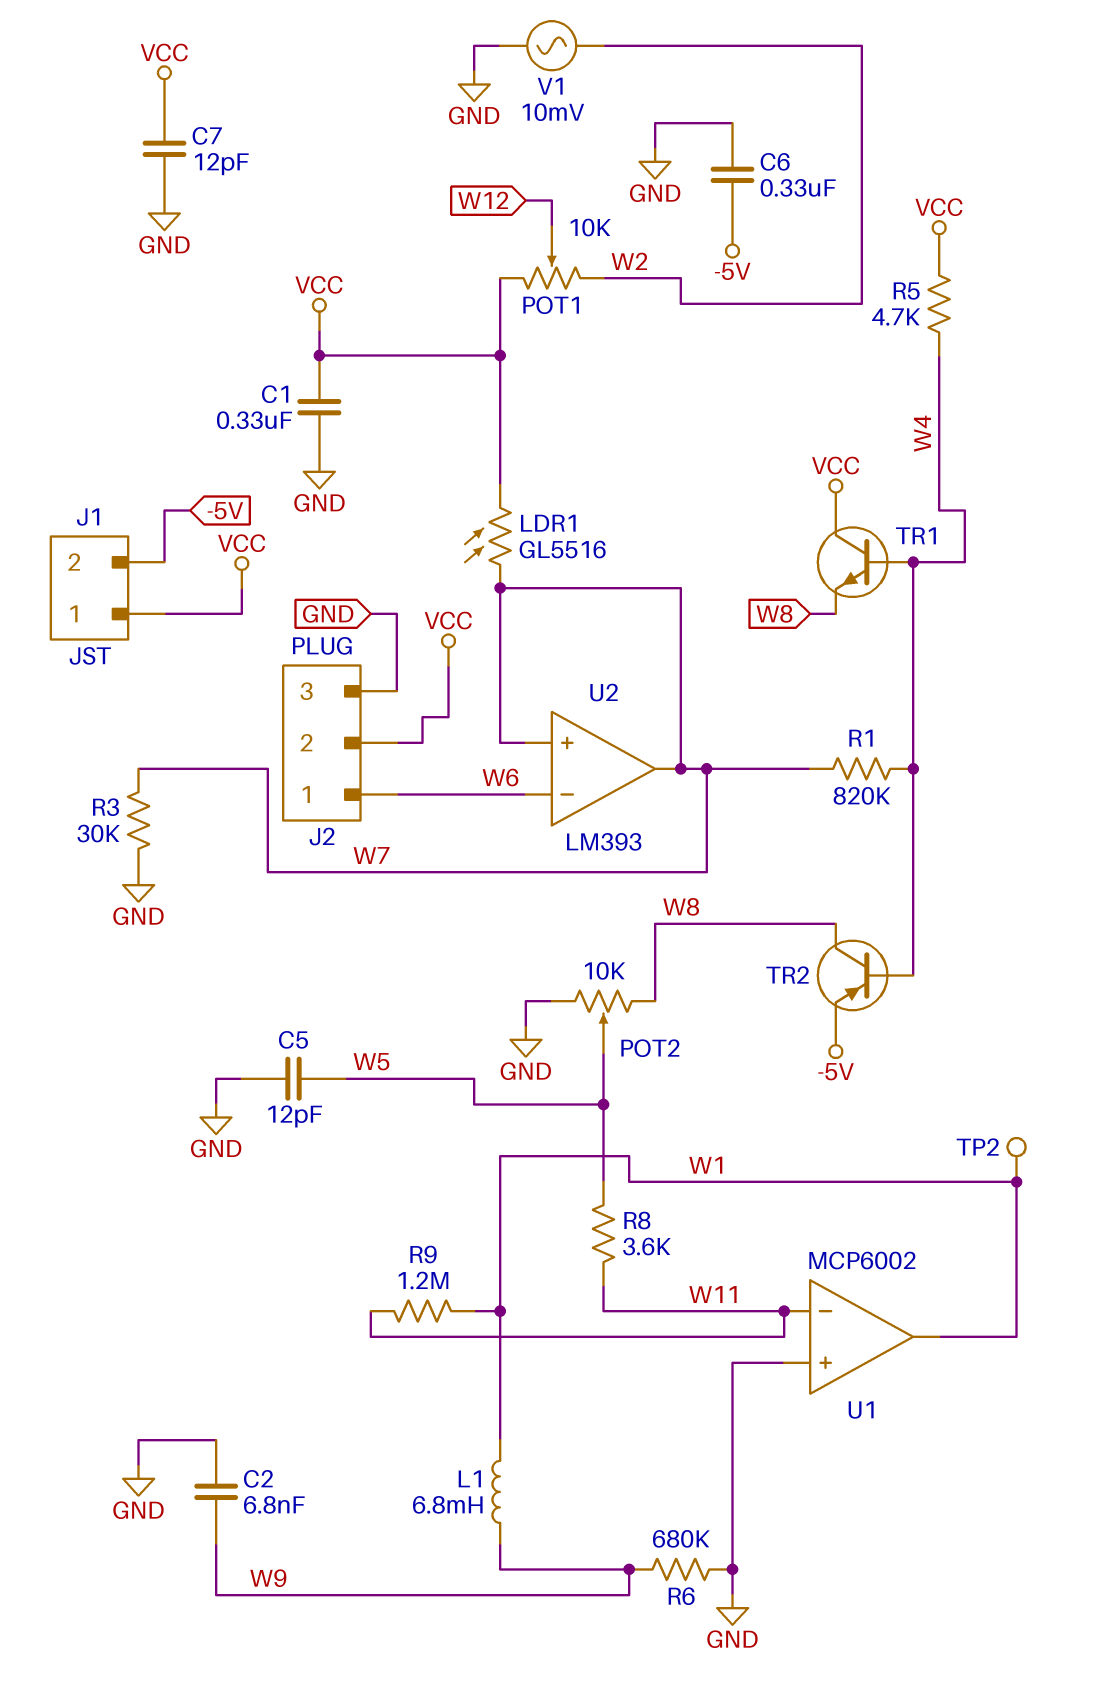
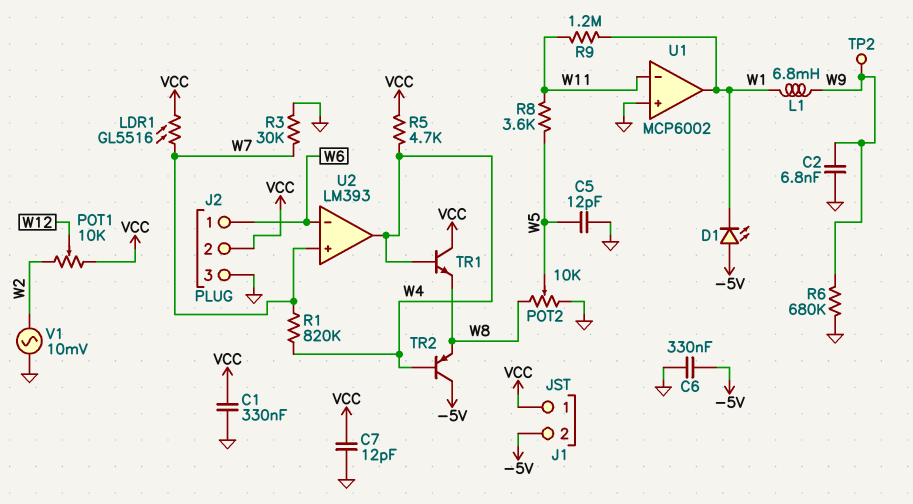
D1: none -> LED (A -5V, K W1)
TP2: test point (W1) -> test point (W9)
TR2: PNP (B W4, C W8, E -5V) -> PNP (B W4, C -5V, E W8)
U2 pin out: W7 -> W4

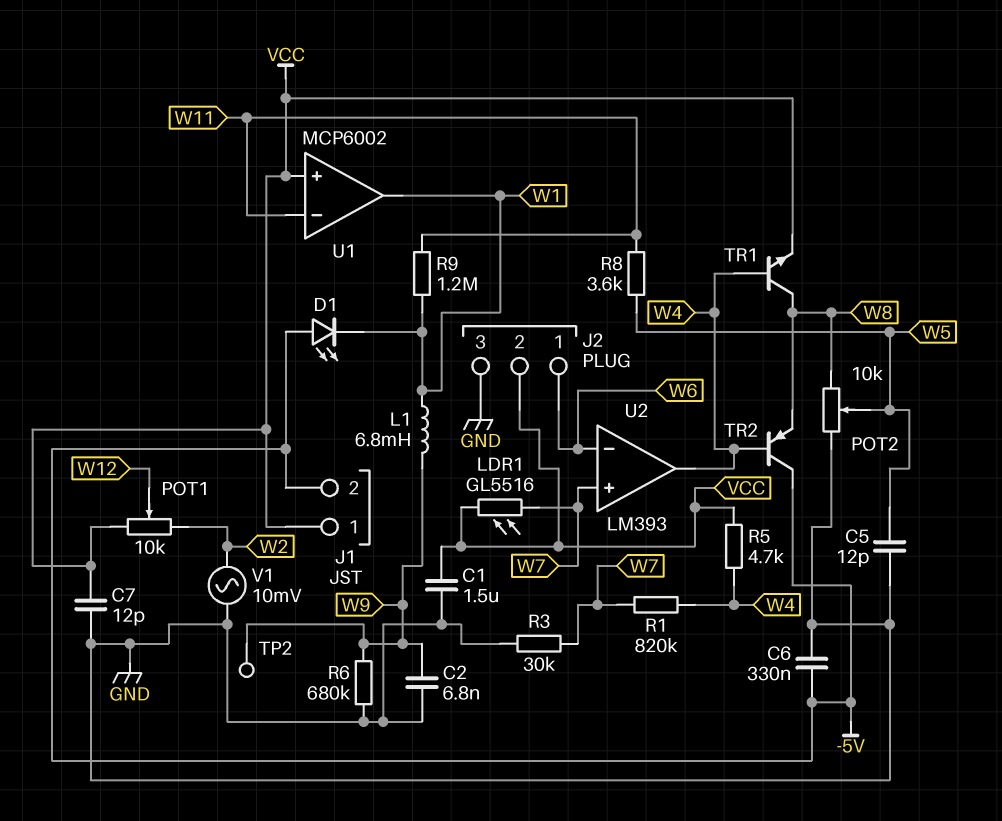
C1: 330nF (GND, VCC) -> 1.5uF (GND, VCC)
TR1: NPN (B W4, C VCC, E W8) -> NPN (B W4, C W8, E VCC)
U1 pin in+: GND -> VCC

